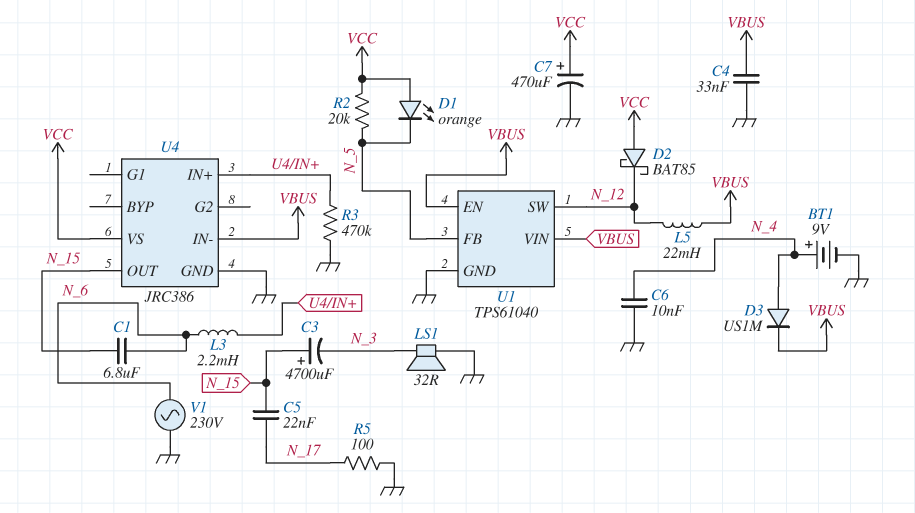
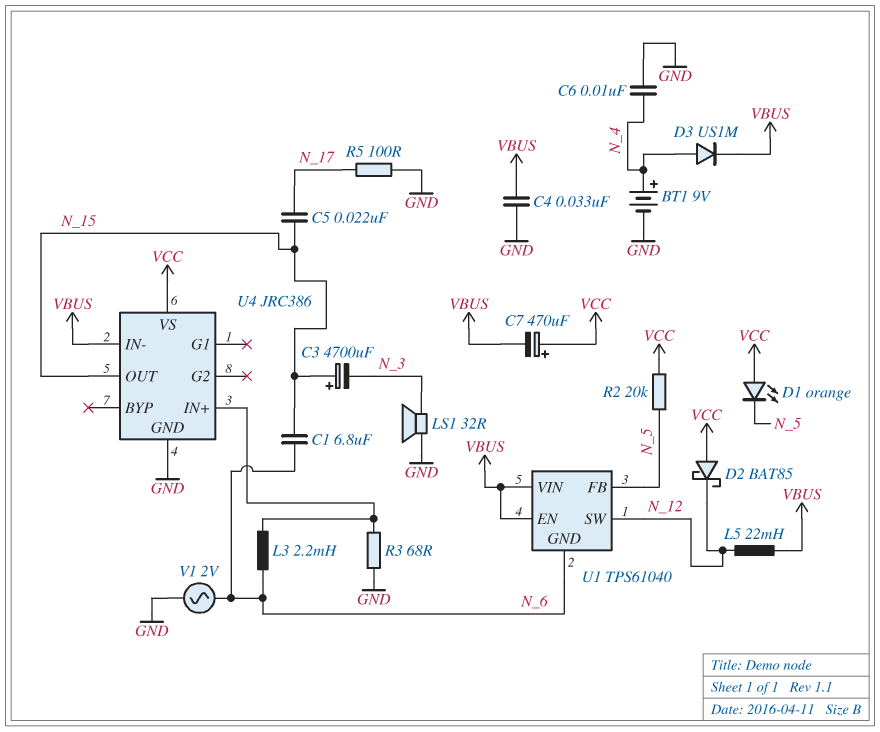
C7: 470uF (plus VCC, minus GND) -> 470uF (plus VCC, minus VBUS)
R3: 470k (GND, U4/IN+) -> 68 (GND, U4/IN+)
U1 pin GND: GND -> N_6
V1: AC 230V (GND, N_6) -> AC 2V (GND, N_6)

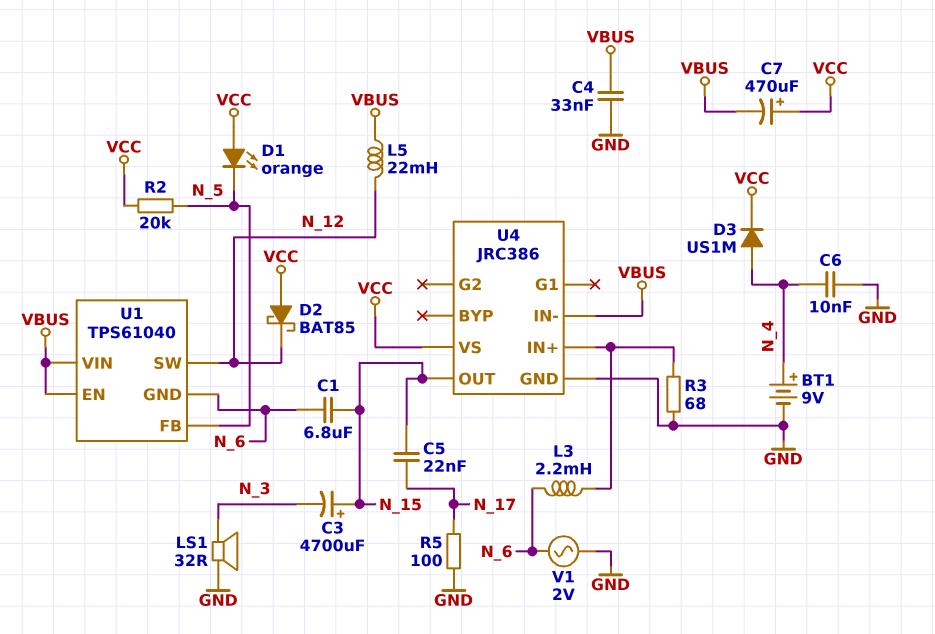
D3: diode US1M (A N_4, K VBUS) -> diode US1M (A N_4, K VCC)

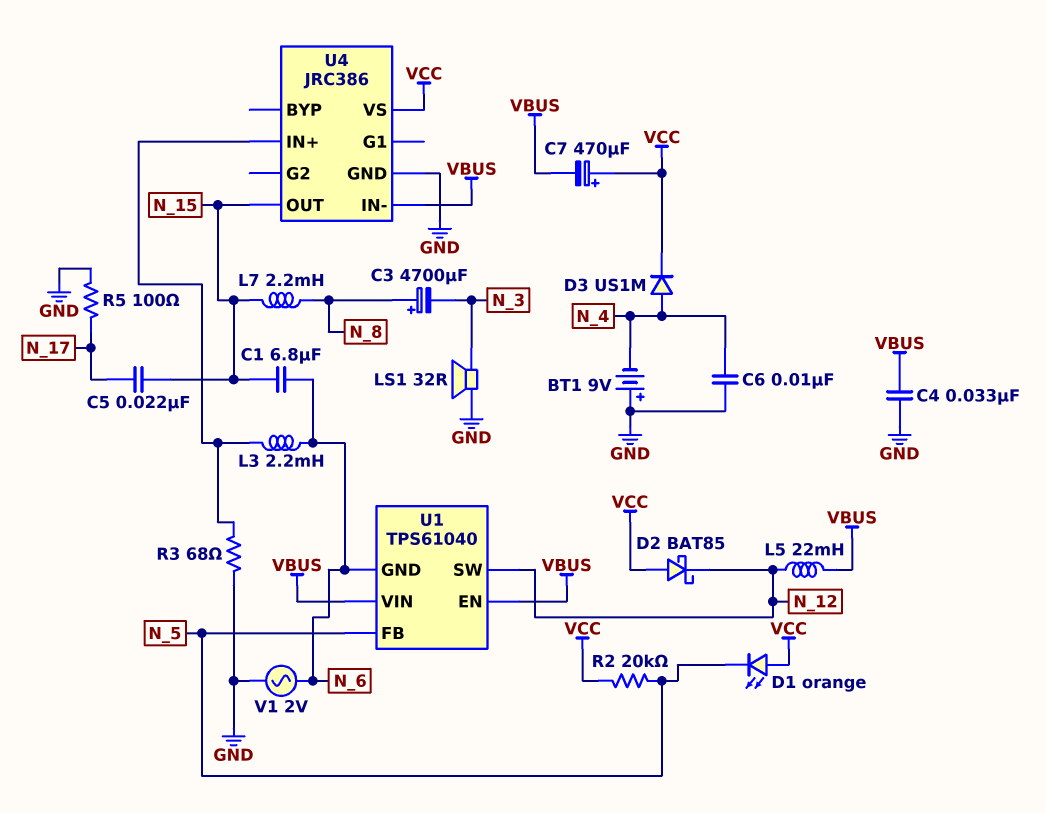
BT1: 9V (plus N_4, minus GND) -> 9V (plus GND, minus N_4)
C3: 4700uF (plus N_15, minus N_3) -> 4700uF (plus N_8, minus N_3)
L7: none -> 2.2mH (N_8, N_15)

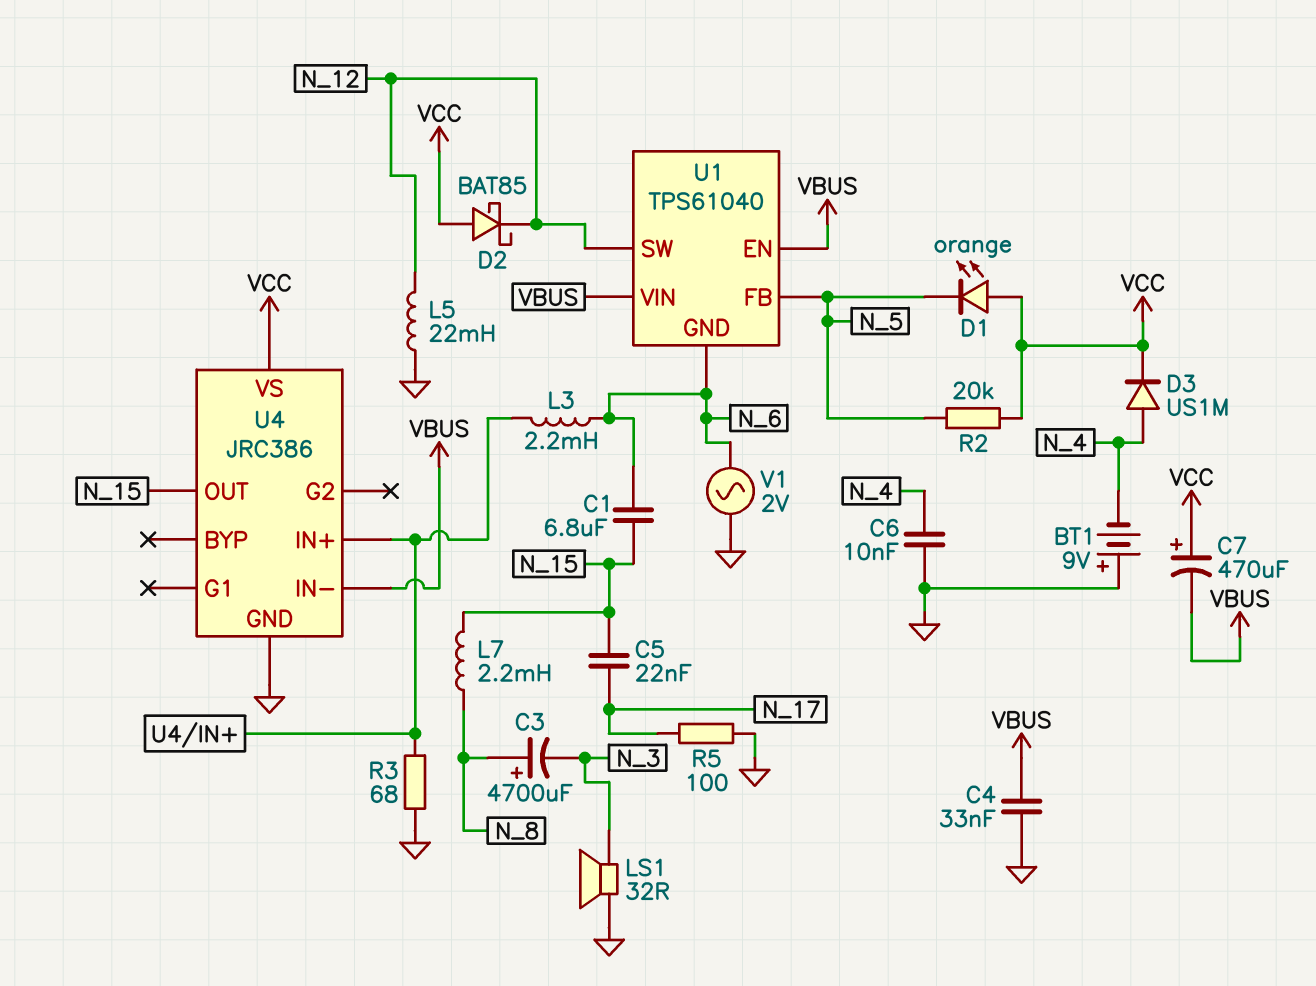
L5: 22mH (N_12, VBUS) -> 22mH (GND, N_12)

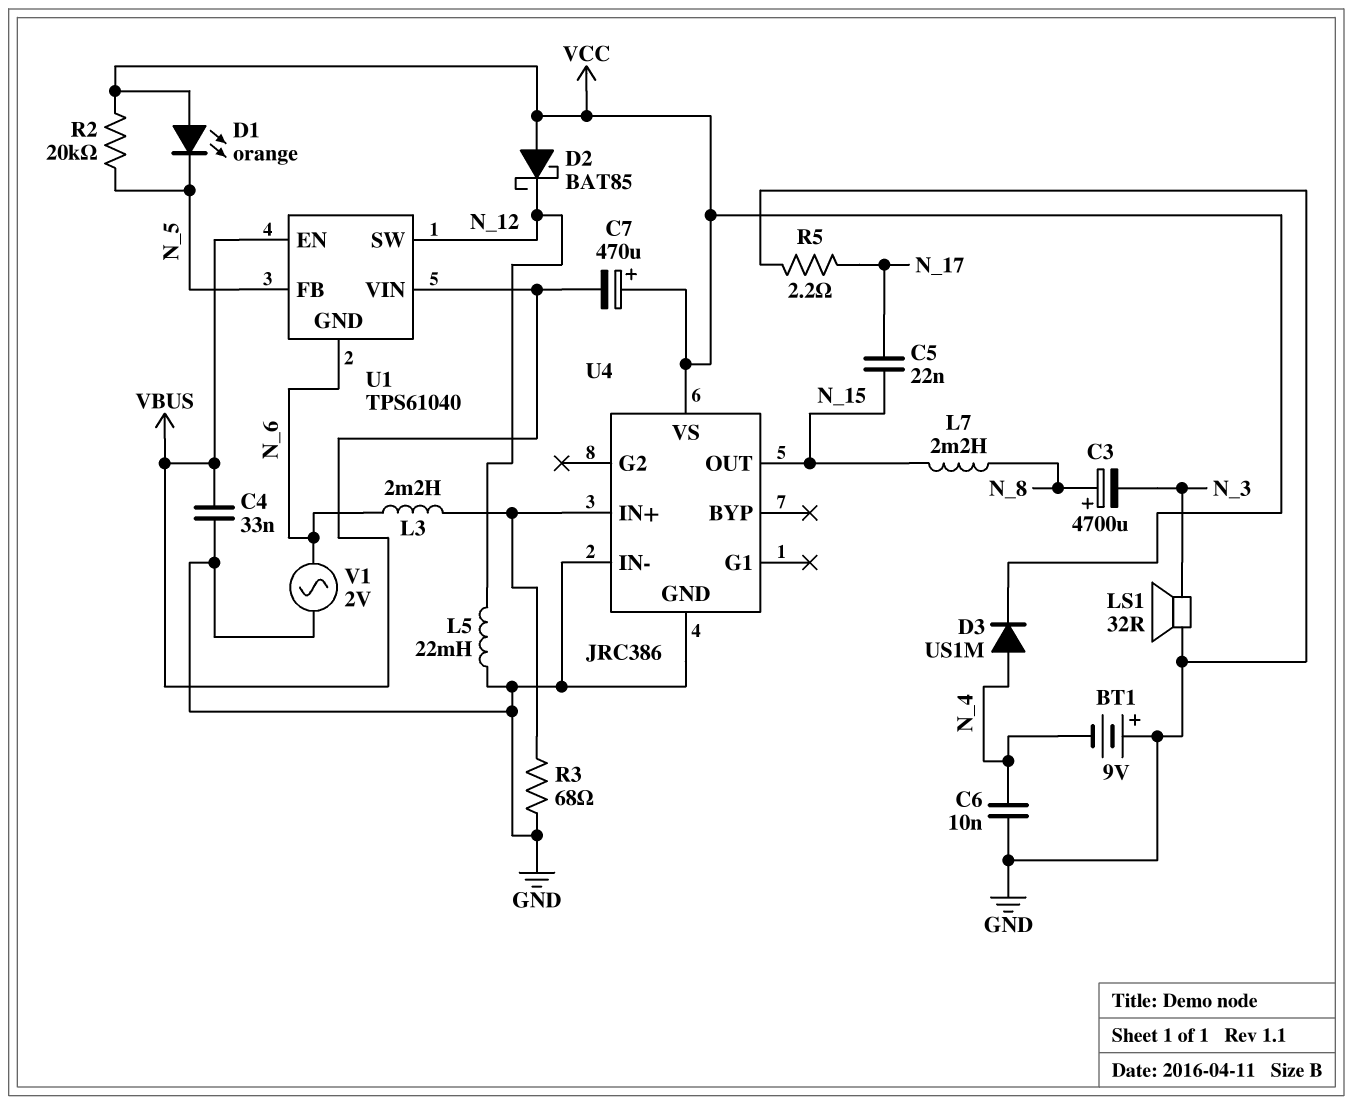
C1: 6.8uF (N_6, N_15) -> none
R5: 100 (GND, N_17) -> 2.2 (GND, N_17)
U4 pin IN-: VBUS -> GND

